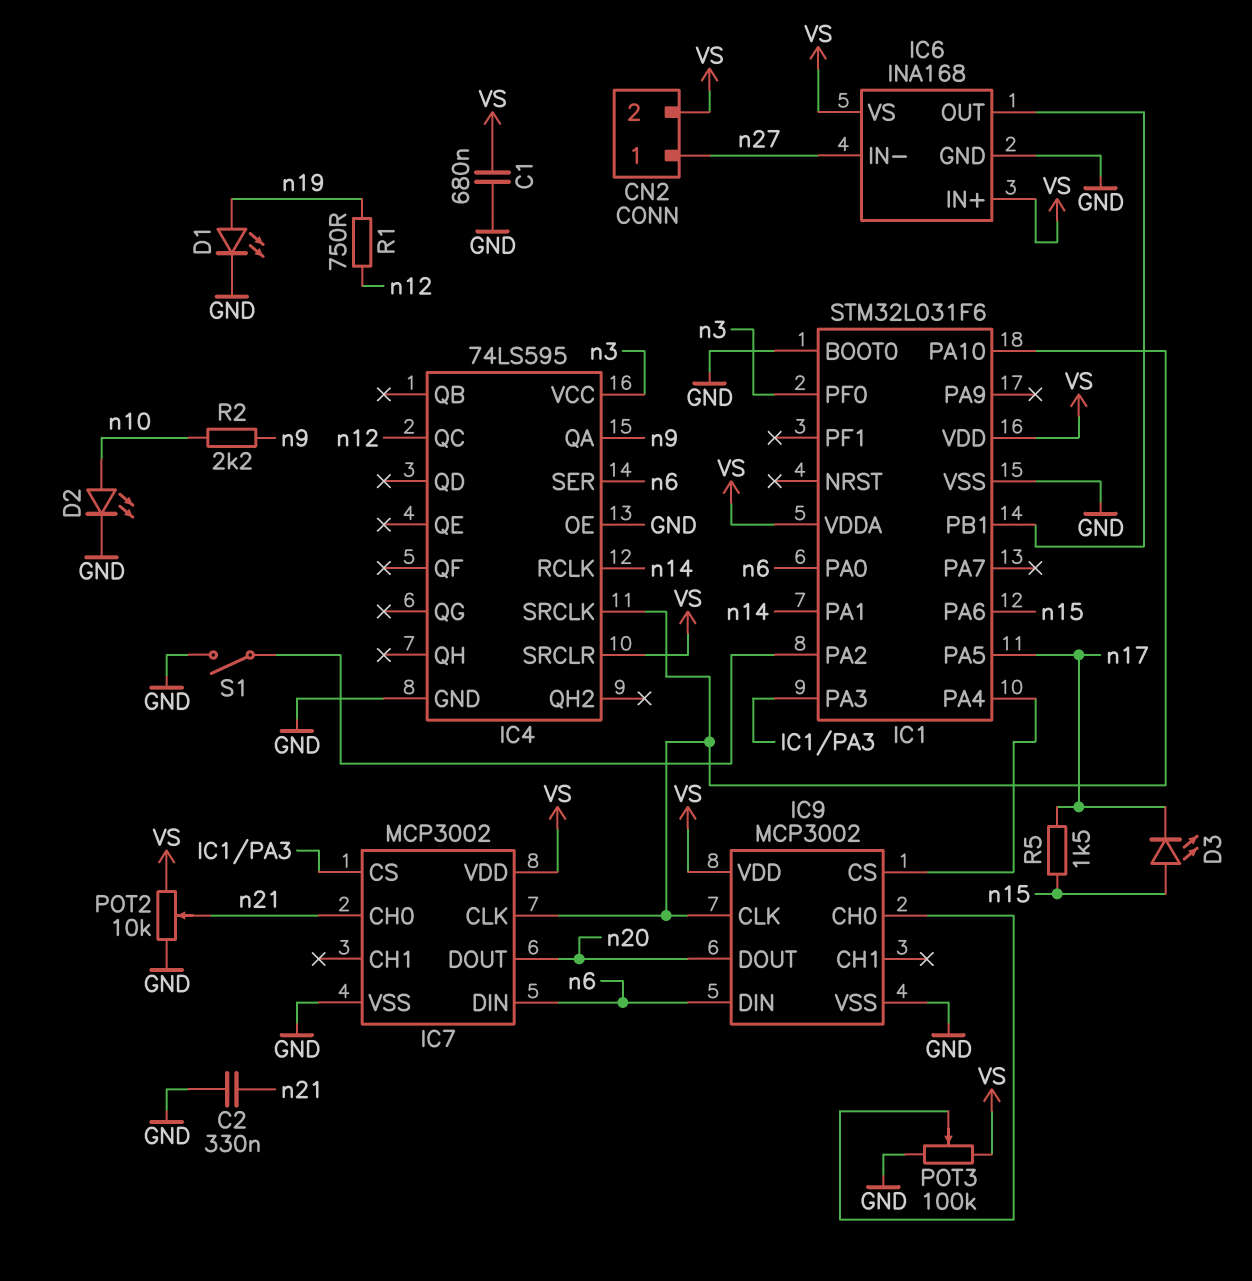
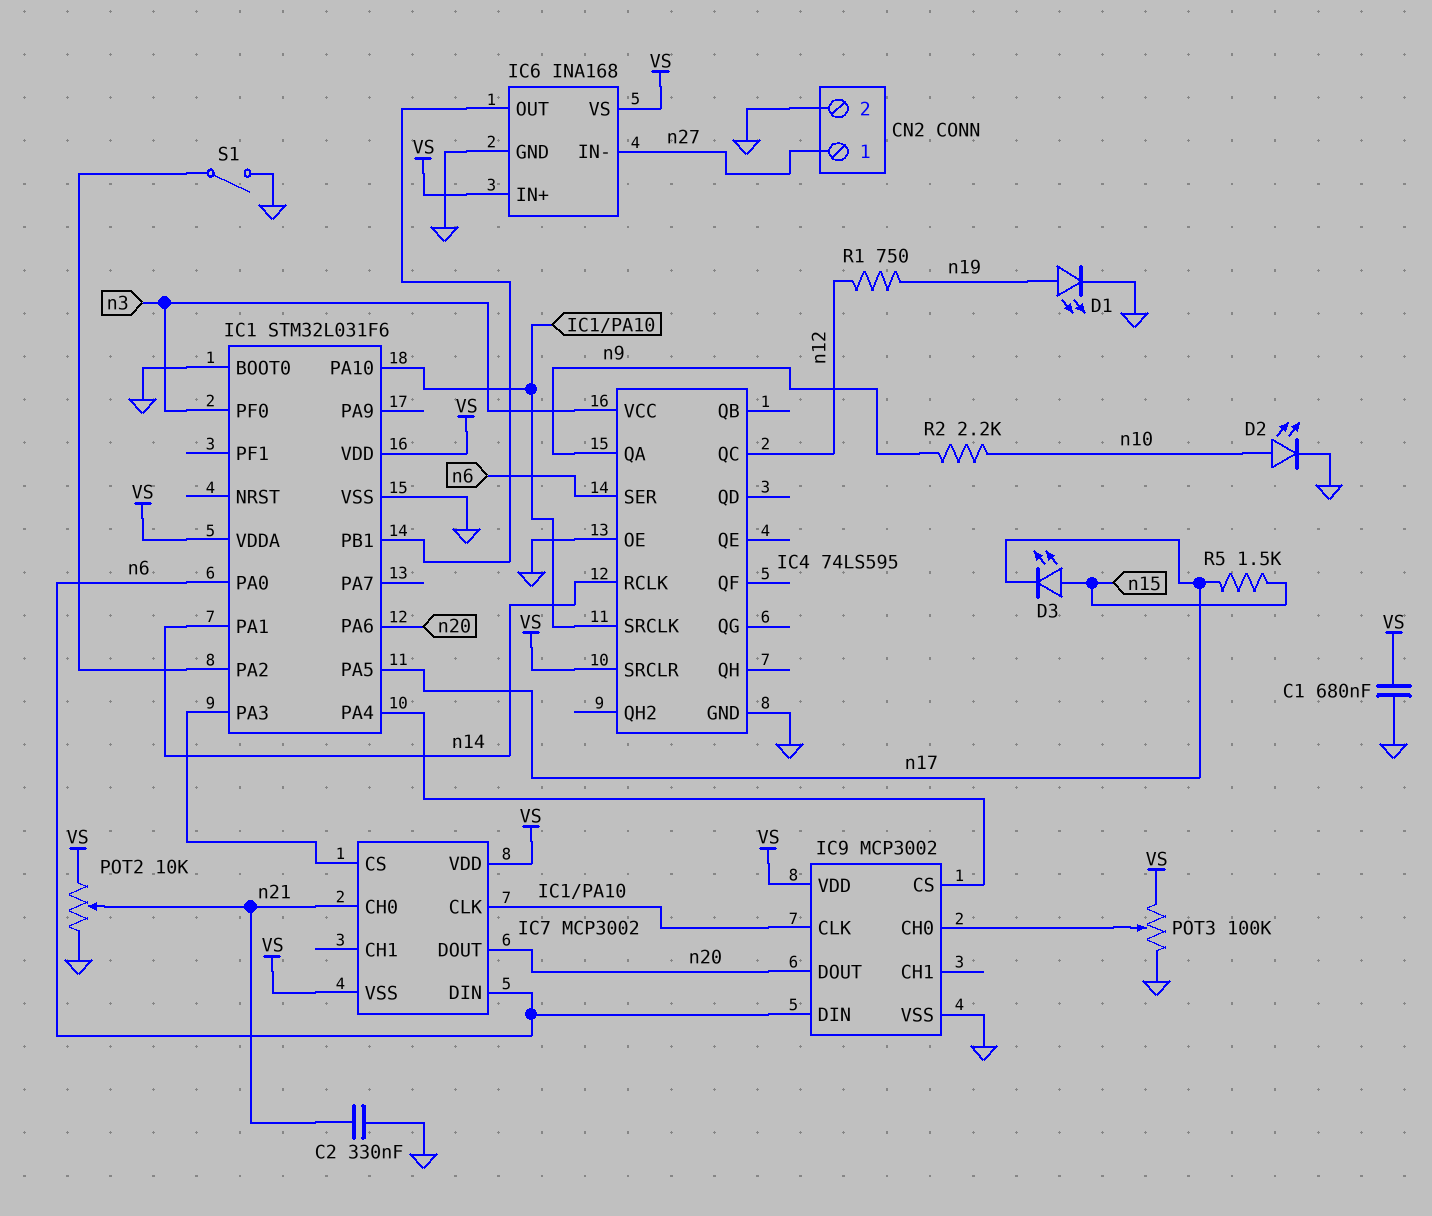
CN2 pin 2: VS -> GND
IC1 pin PA6: n15 -> n20
IC7 pin VSS: GND -> VS

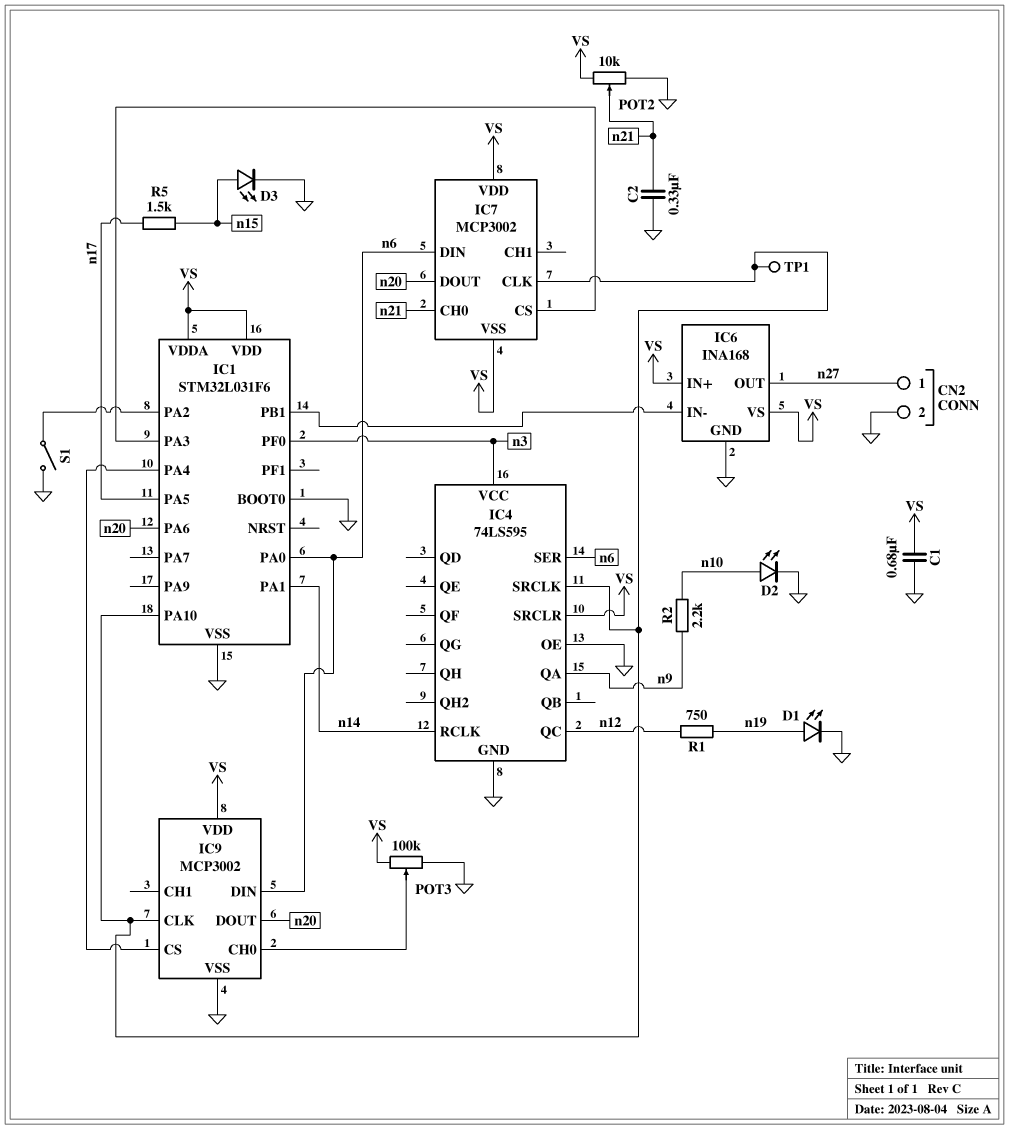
D3: LED (A n15, K n17) -> LED (A n15, K GND)
IC6 pin IN-: n27 -> IC1/PB1
IC6 pin OUT: IC1/PB1 -> n27
TP1: none -> test point (IC1/PA10)

